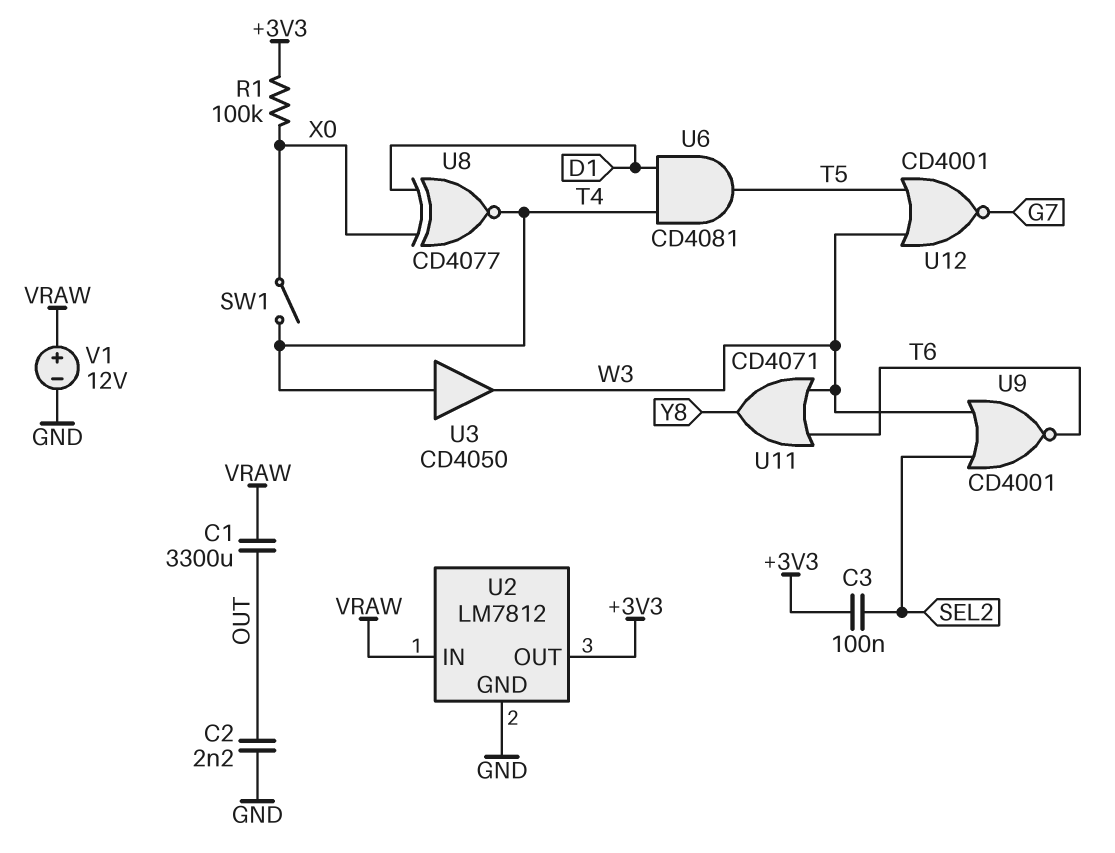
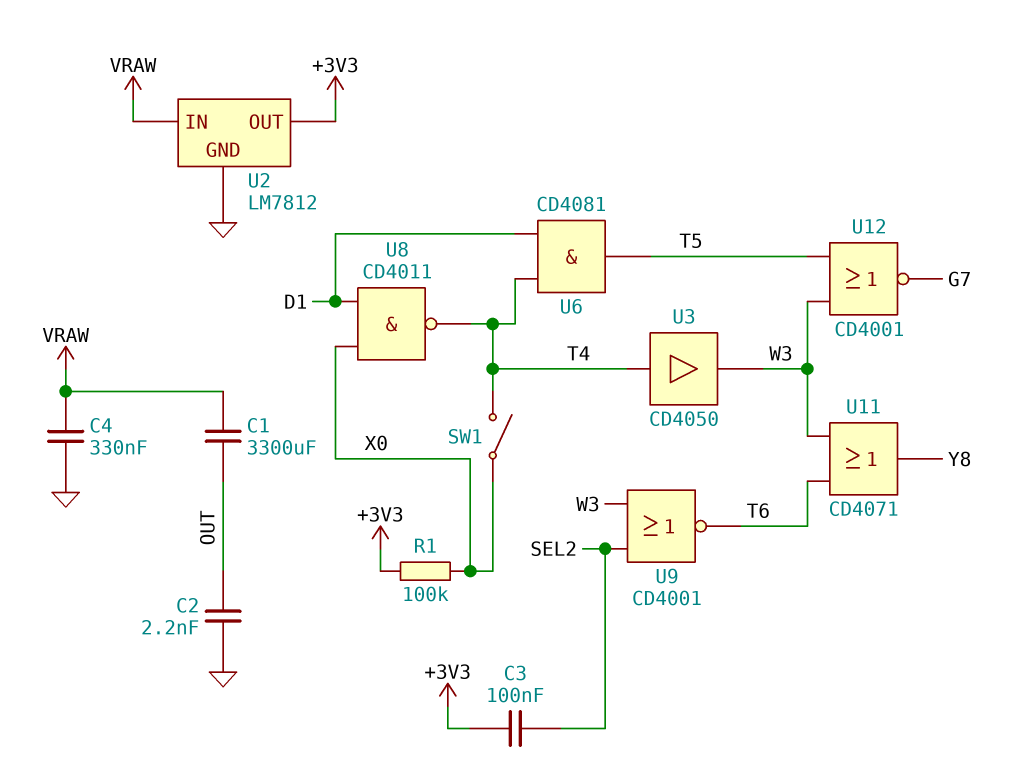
C4: none -> 330nF (GND, VRAW)
U8: XNOR CD4077 (in D1, in X0, out T4) -> NAND CD4011 (in D1, in X0, out T4)
V1: 12V (plus VRAW, minus GND) -> none

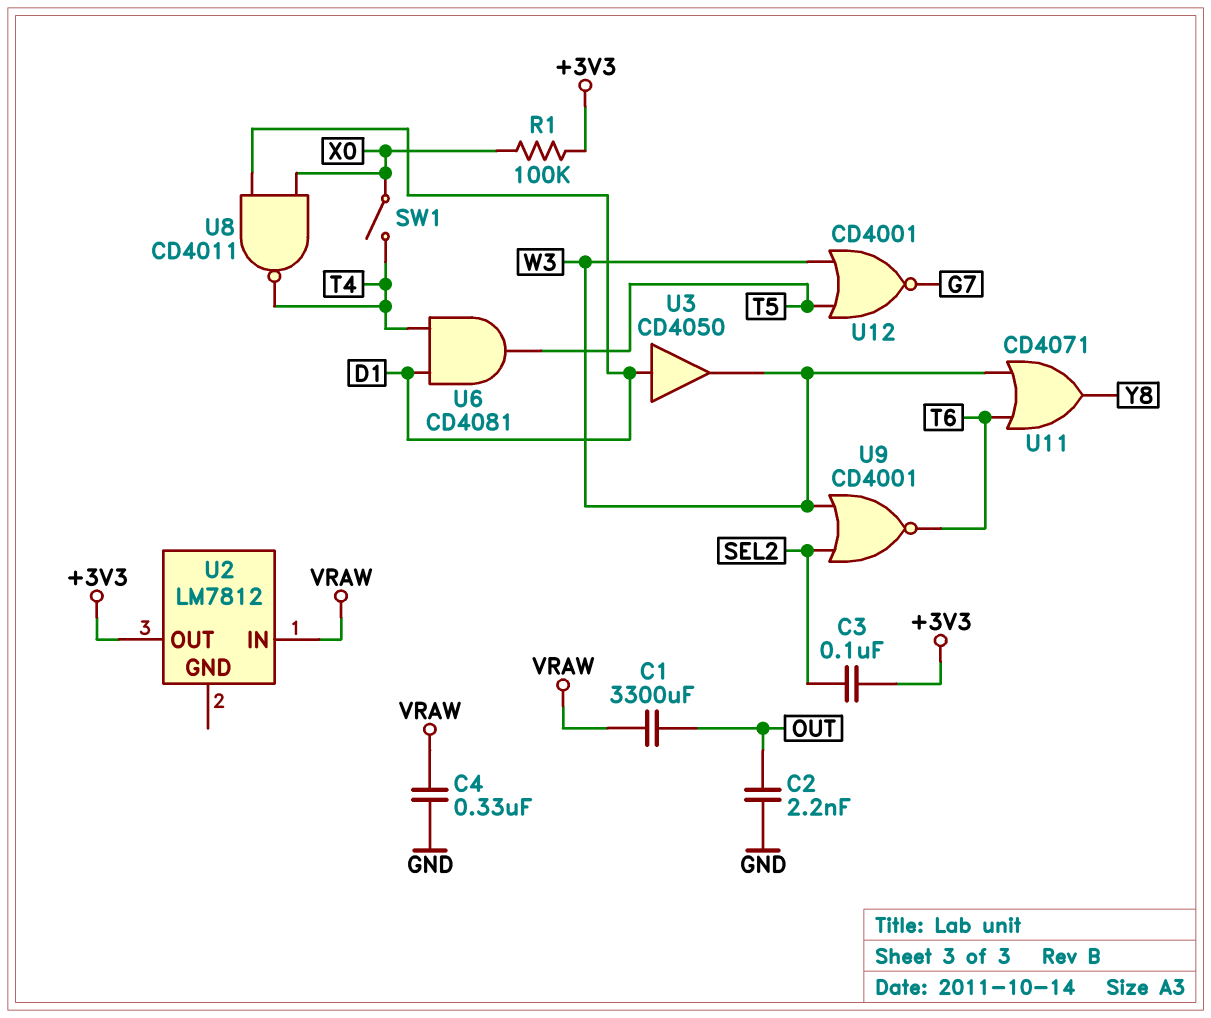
U2 pin GND: GND -> none
U3: buffer CD4050 (in T4, out W3) -> buffer CD4050 (in D1, out W3)

